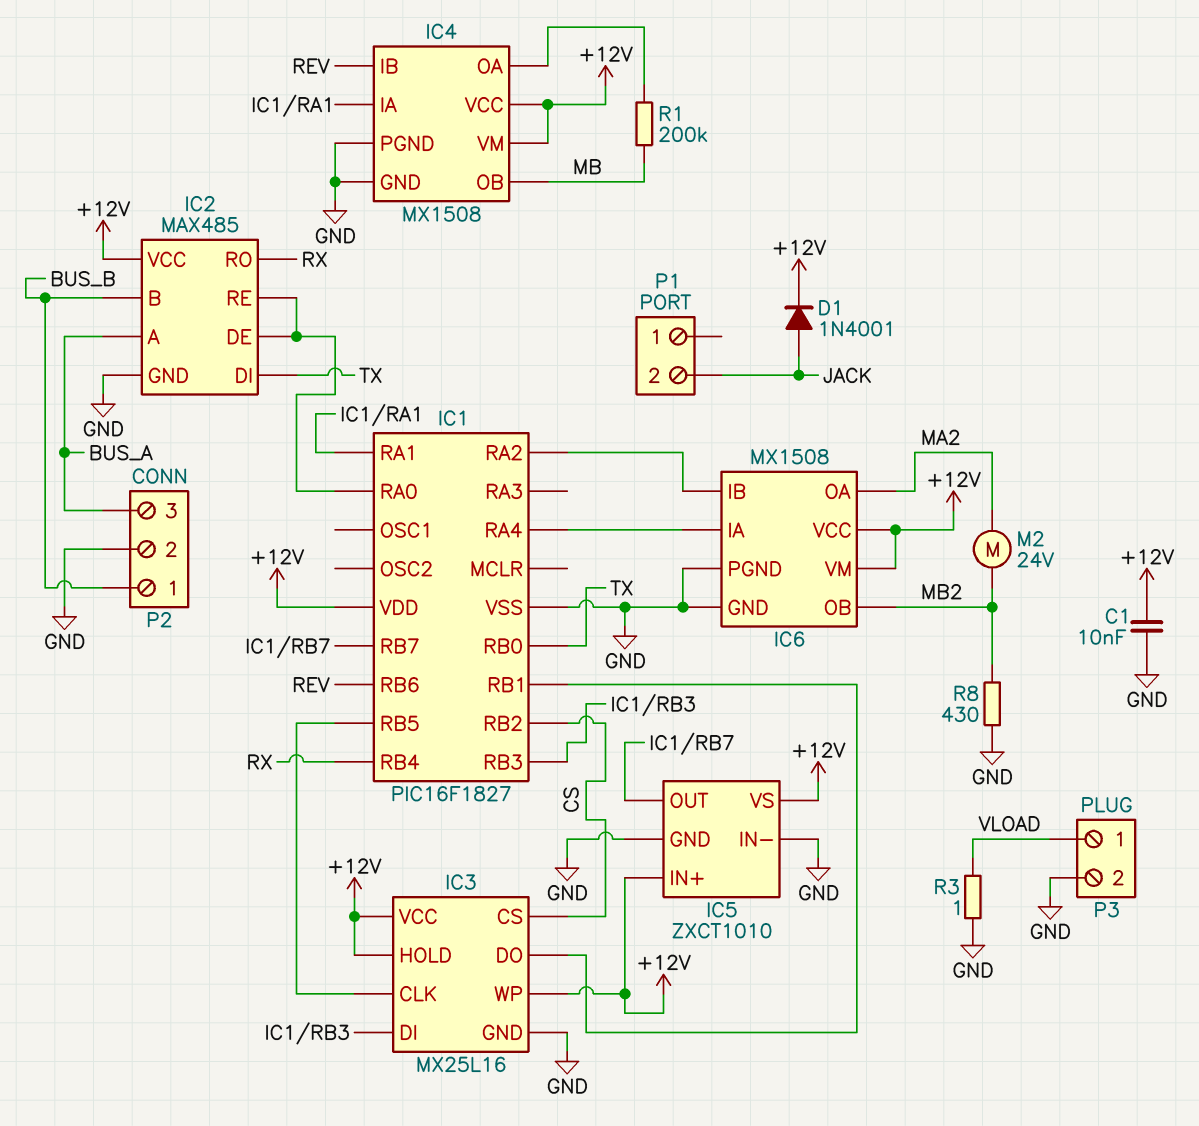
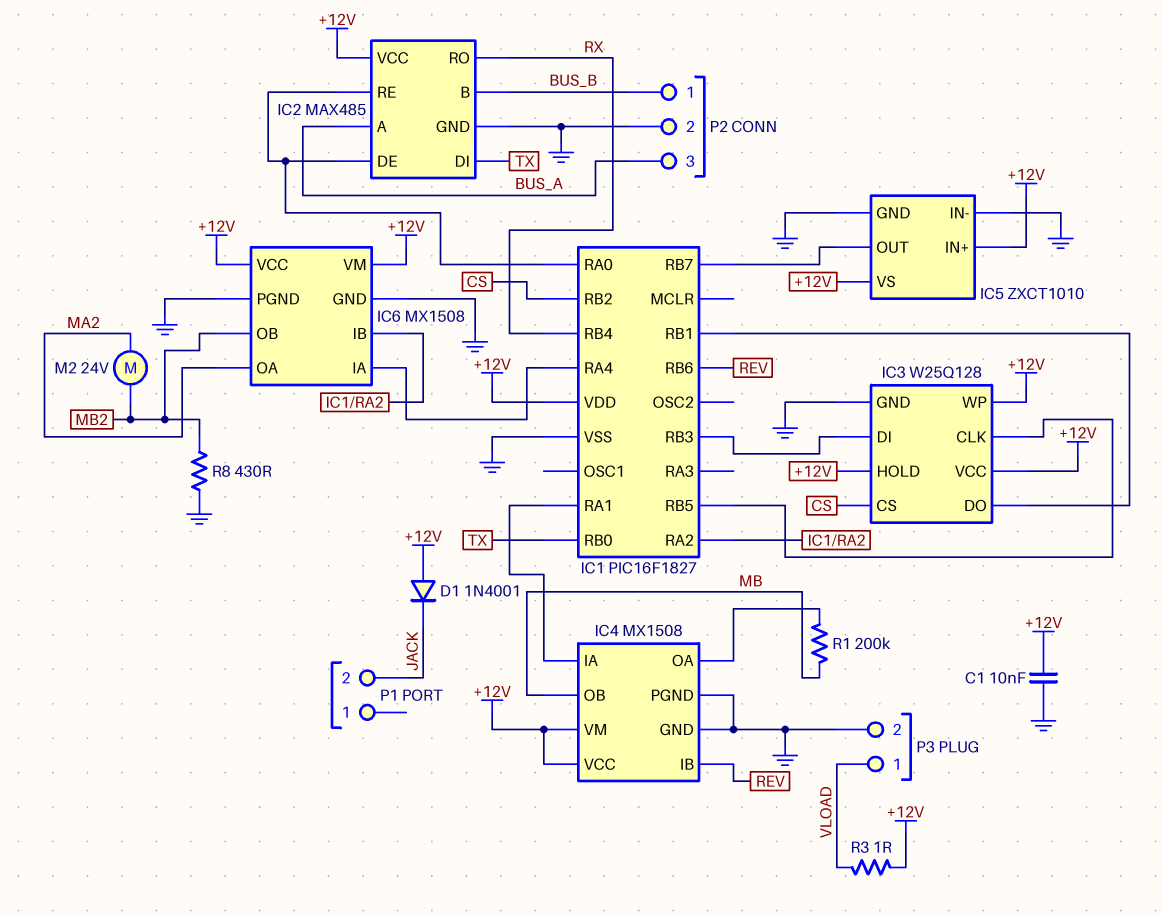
D1: diode 1N4001 (A JACK, K +12V) -> diode 1N4001 (A +12V, K JACK)
IC3: MX25L16 -> W25Q128
R3: 1 (GND, VLOAD) -> 1 (+12V, VLOAD)

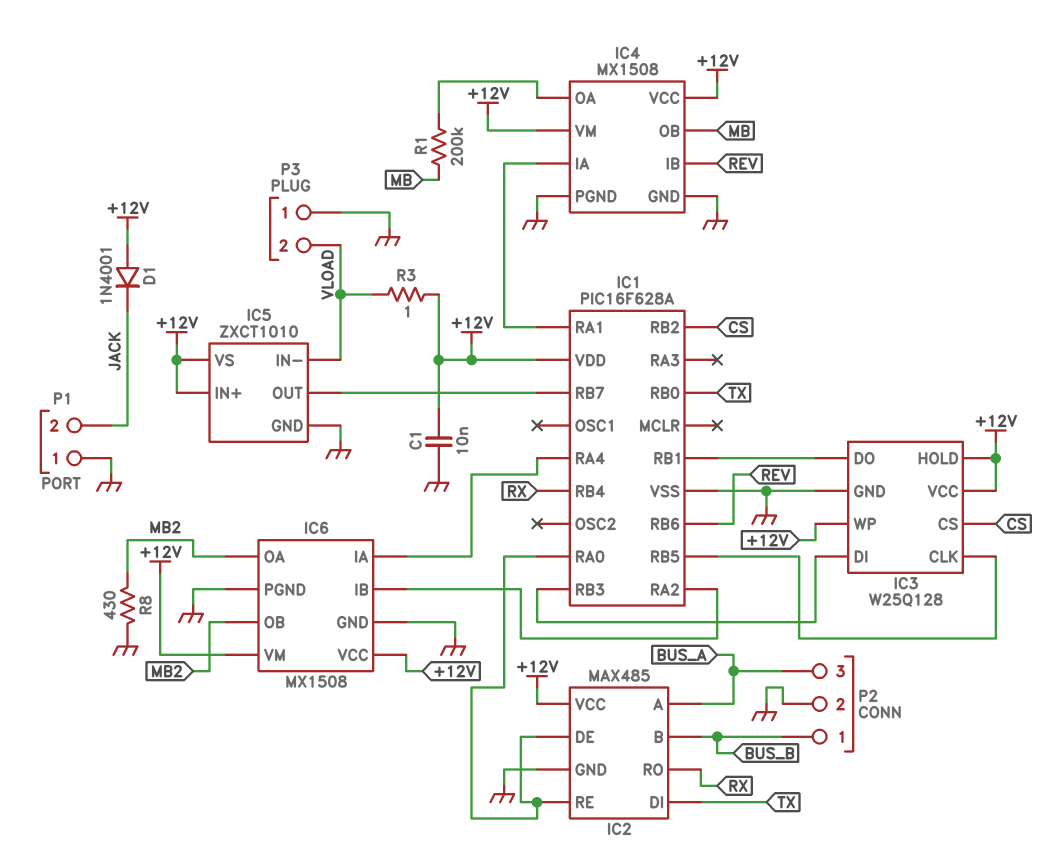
IC1: PIC16F1827 -> PIC16F628A
IC5 pin IN-: GND -> VLOAD
IC6 pin OA: MA2 -> MB2
M2: motor 24V (MA2, MB2) -> none
P1 pin 1: none -> GND
P3 pin 1: VLOAD -> GND
P3 pin 2: GND -> VLOAD

